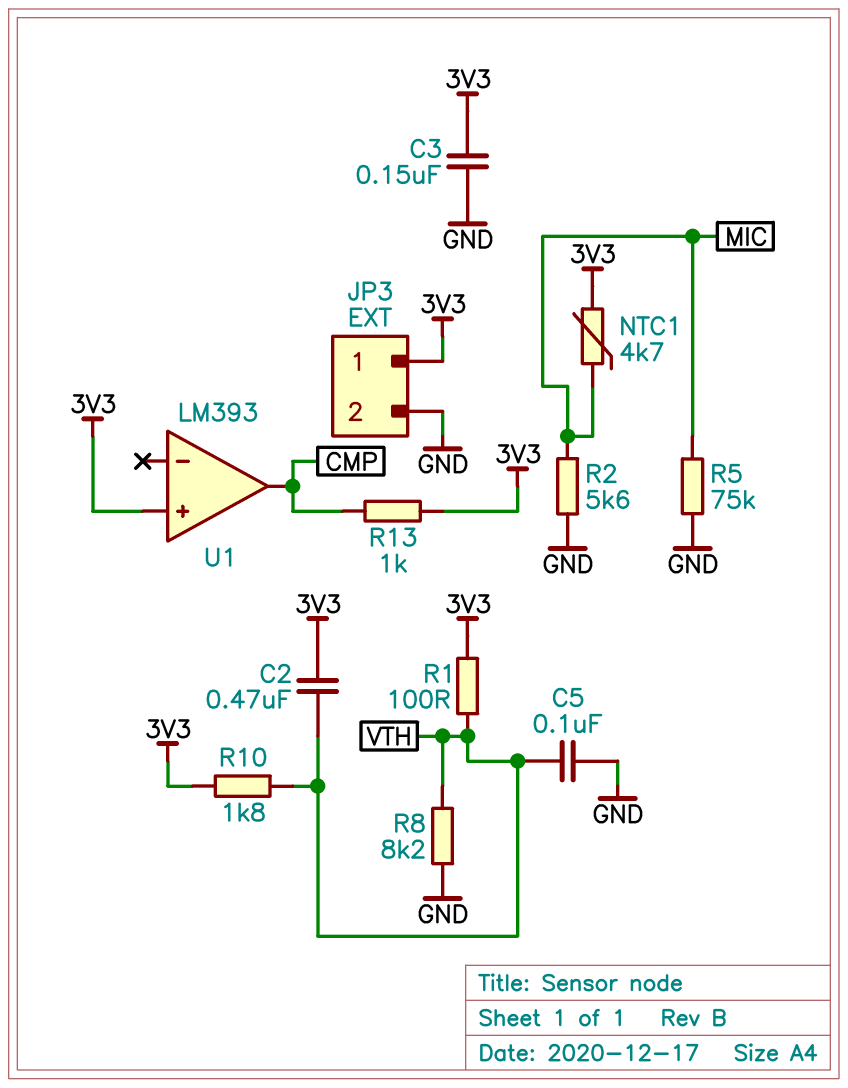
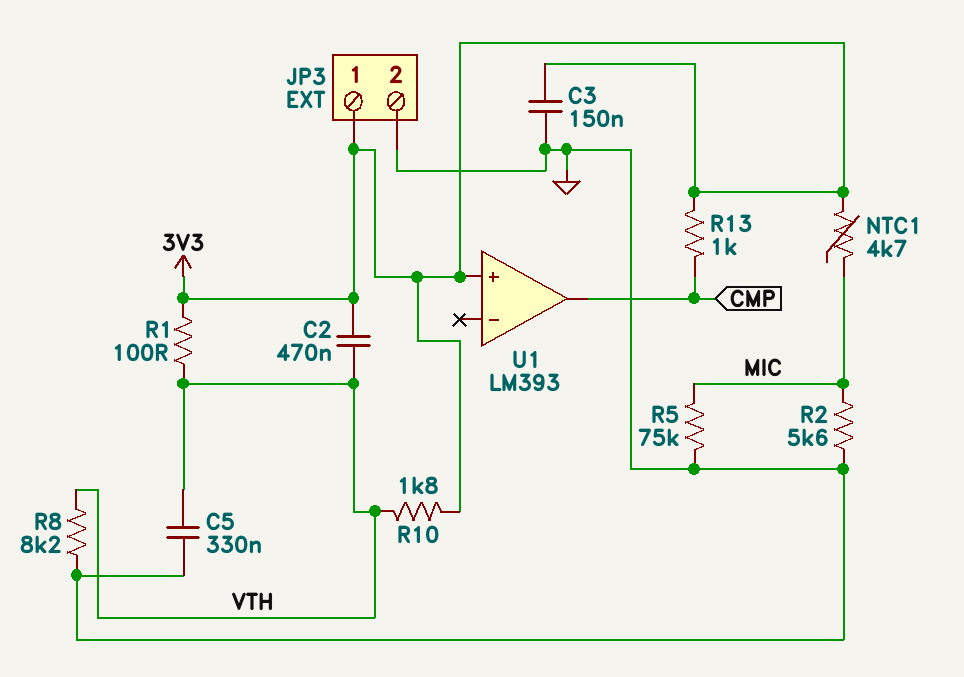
C5: 100nF (GND, VTH) -> 330nF (GND, VTH)

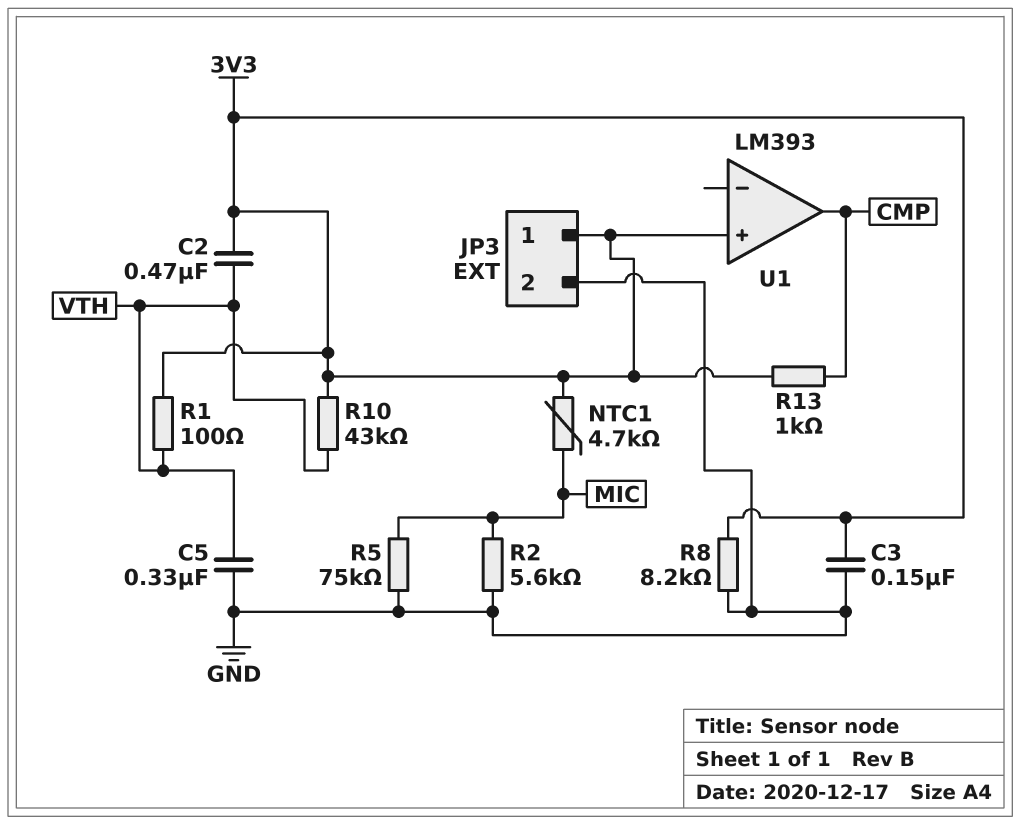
R8: 8.2k (GND, VTH) -> 8.2k (3V3, GND)
R10: 1.8k (3V3, VTH) -> 43k (3V3, VTH)

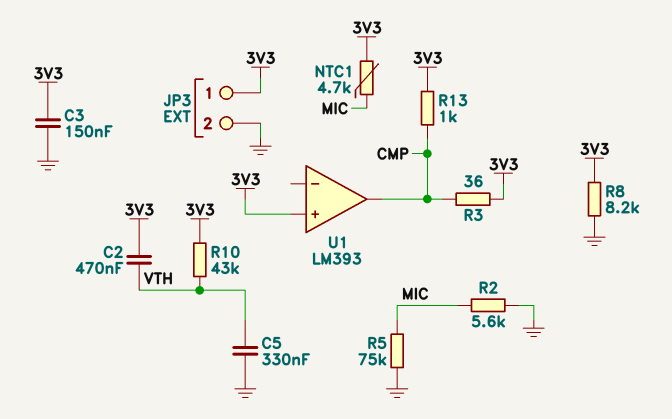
R1: 100 (3V3, VTH) -> none
R3: none -> 36 (3V3, CMP)

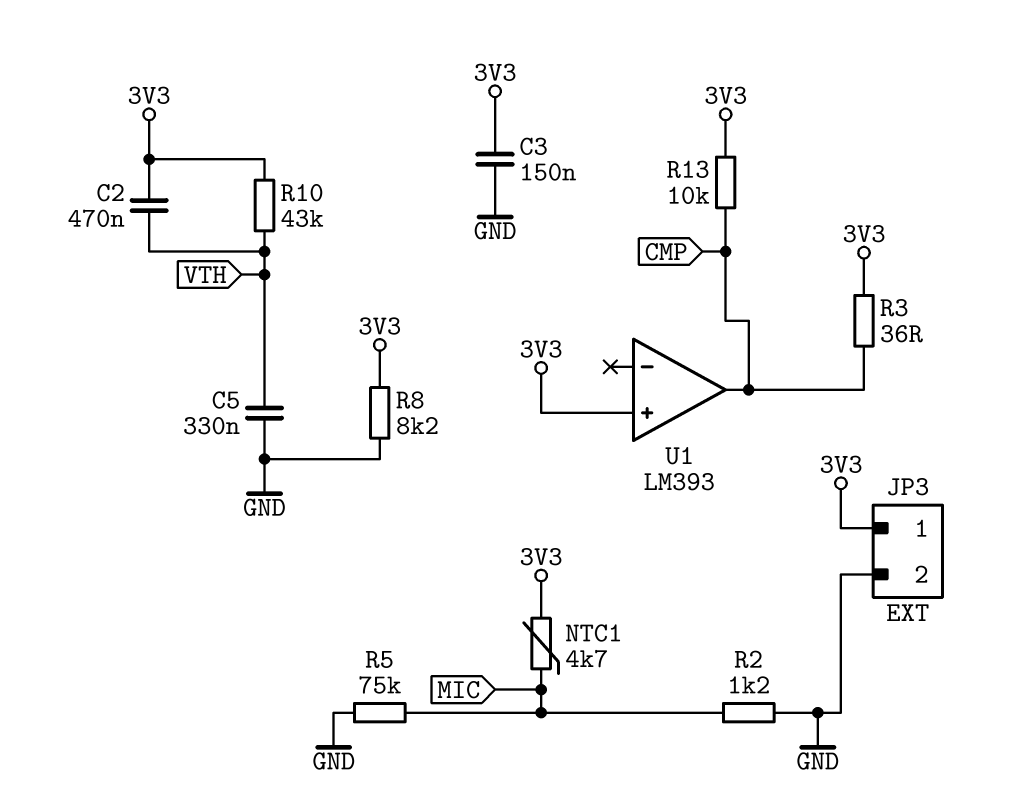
R2: 5.6k (GND, MIC) -> 1.2k (GND, MIC)
R13: 1k (3V3, CMP) -> 10k (3V3, CMP)

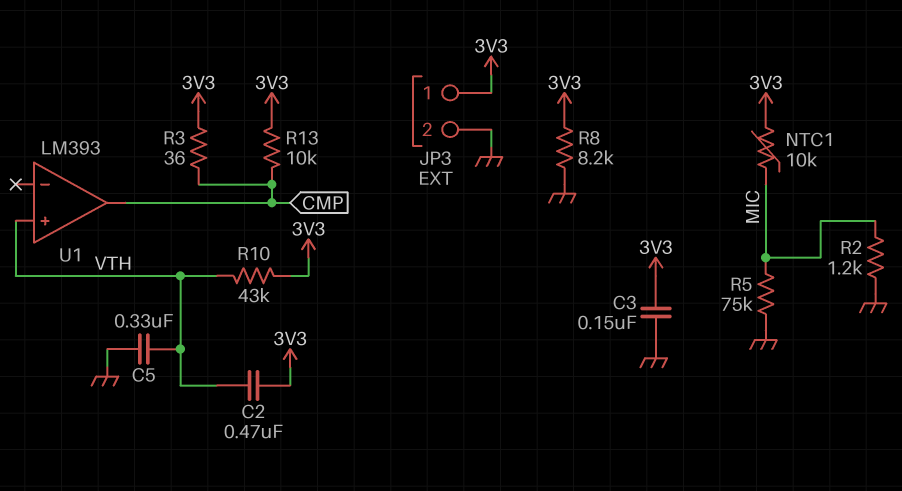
NTC1: 4.7k (3V3, MIC) -> 10k (3V3, MIC)
U1 pin in+: 3V3 -> VTH

